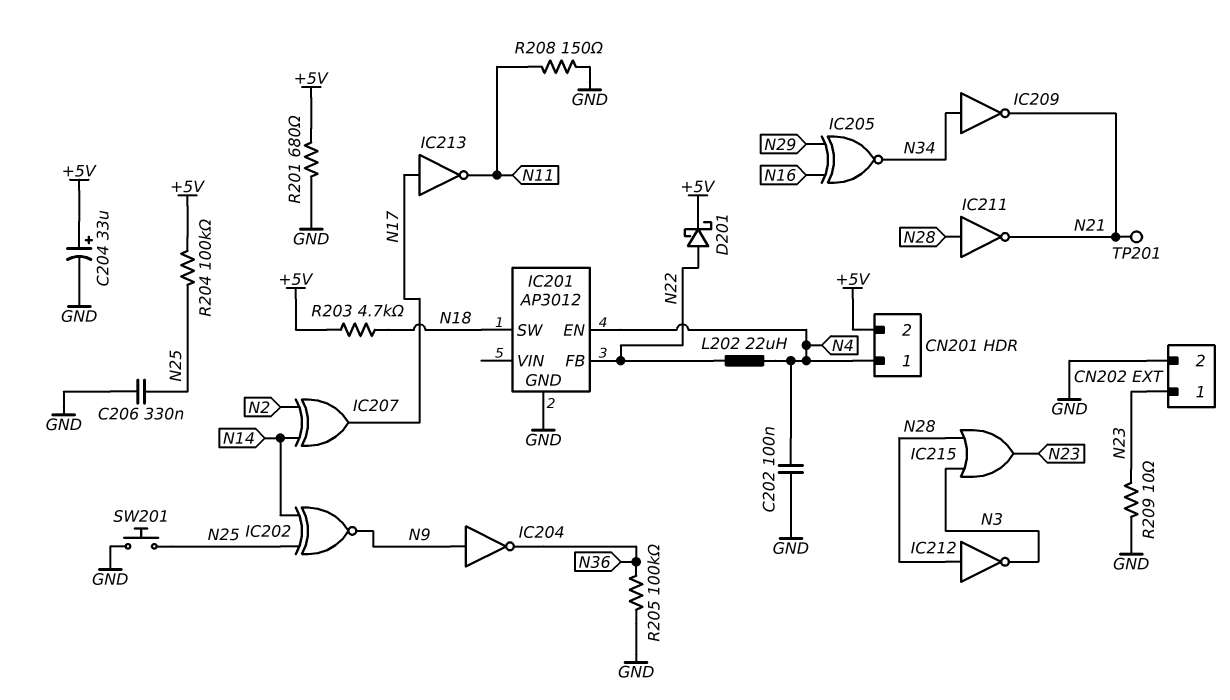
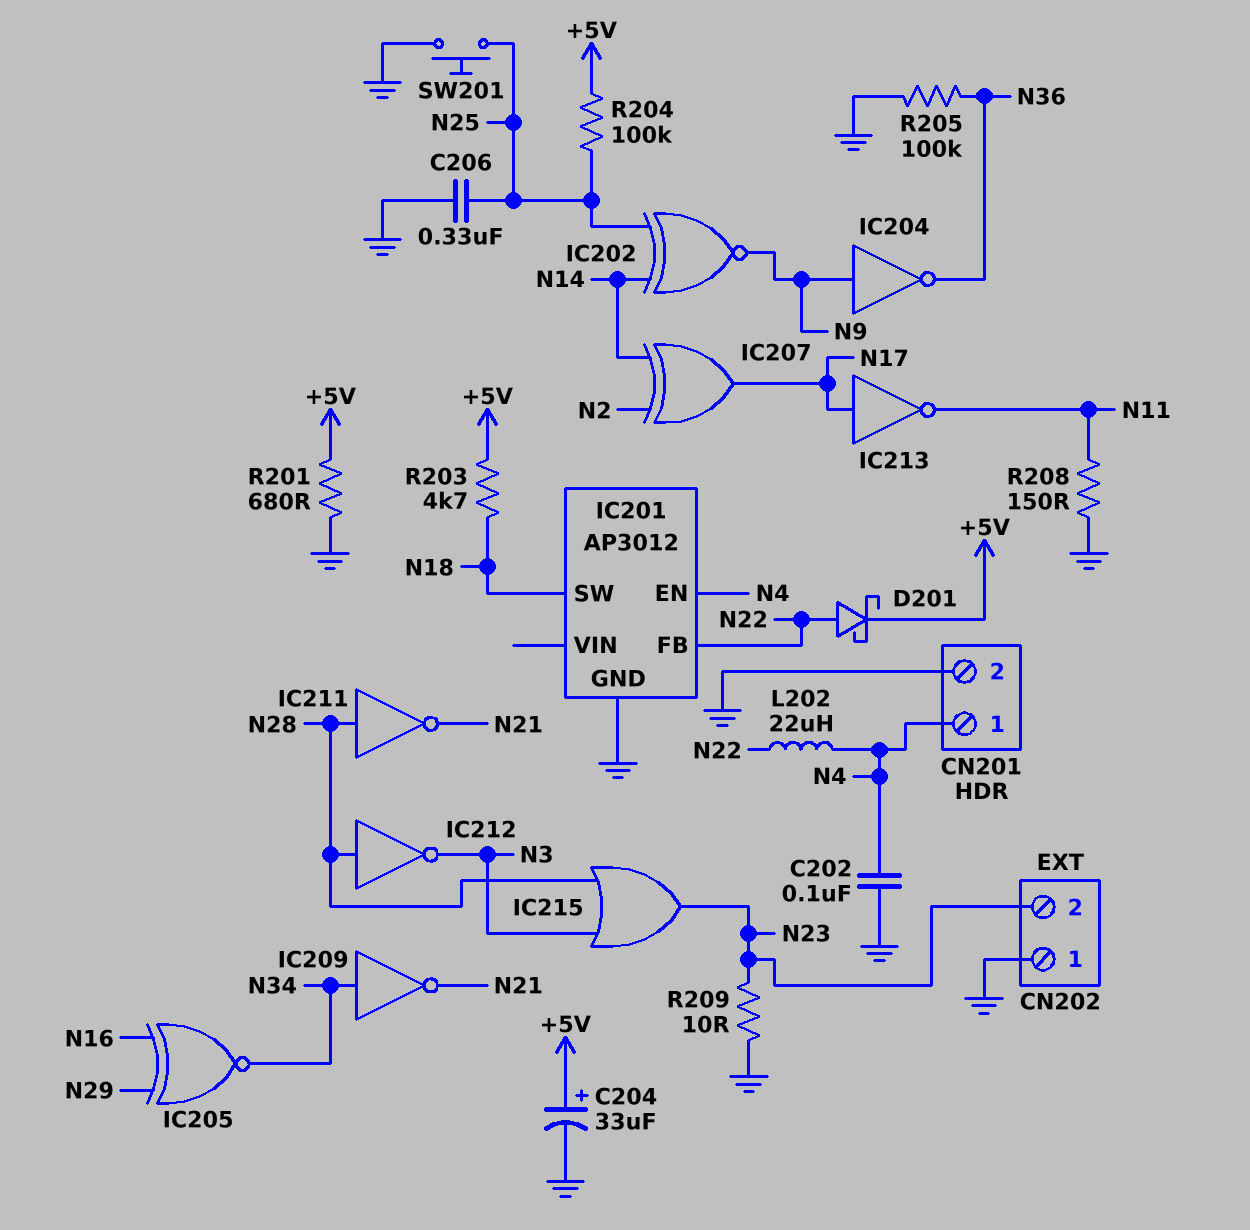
CN201 pin 2: +5V -> GND
CN202 pin 1: N23 -> GND
CN202 pin 2: GND -> N23
TP201: test point (N21) -> none

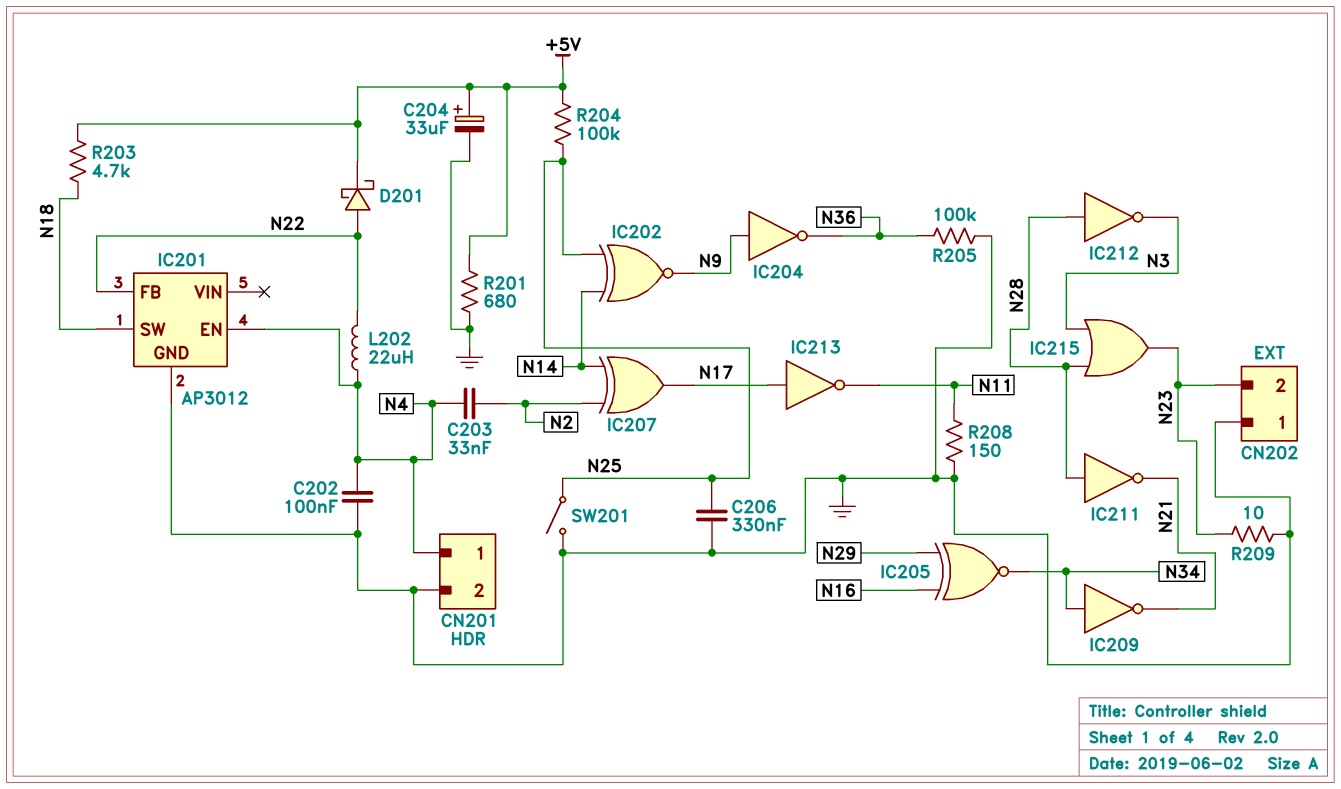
C203: none -> 33nF (N2, N4)
SW201: button (GND, N25) -> switch (GND, N25)

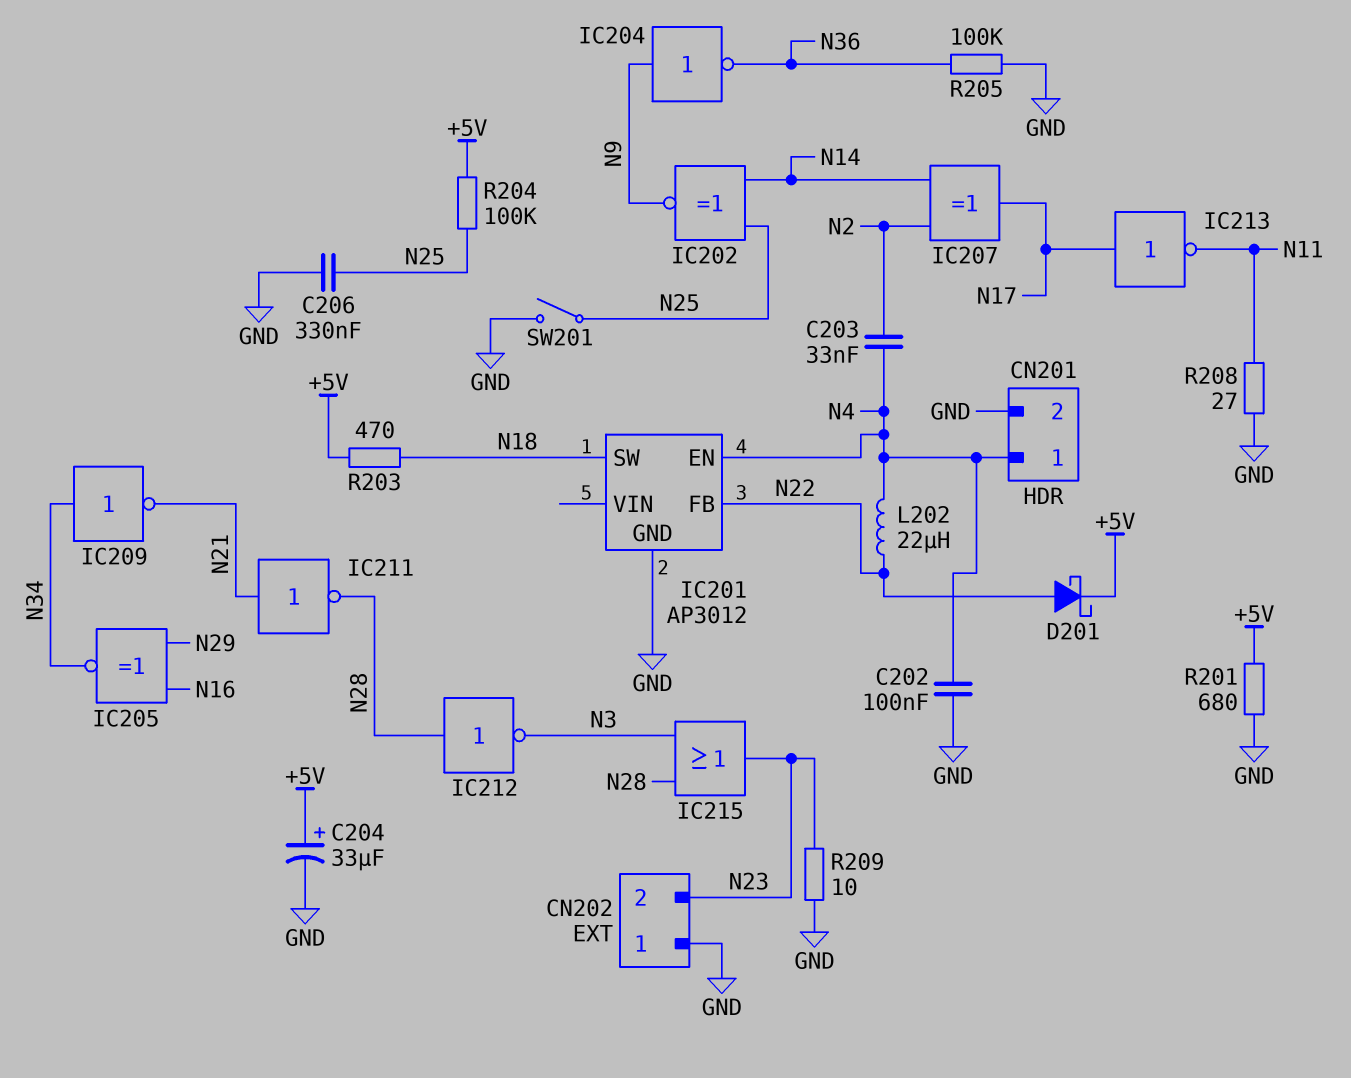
IC211: NOT (in N28, out N21) -> NOT (in N21, out N28)
R203: 4.7k (+5V, N18) -> 470 (+5V, N18)
R208: 150 (GND, N11) -> 27 (GND, N11)

